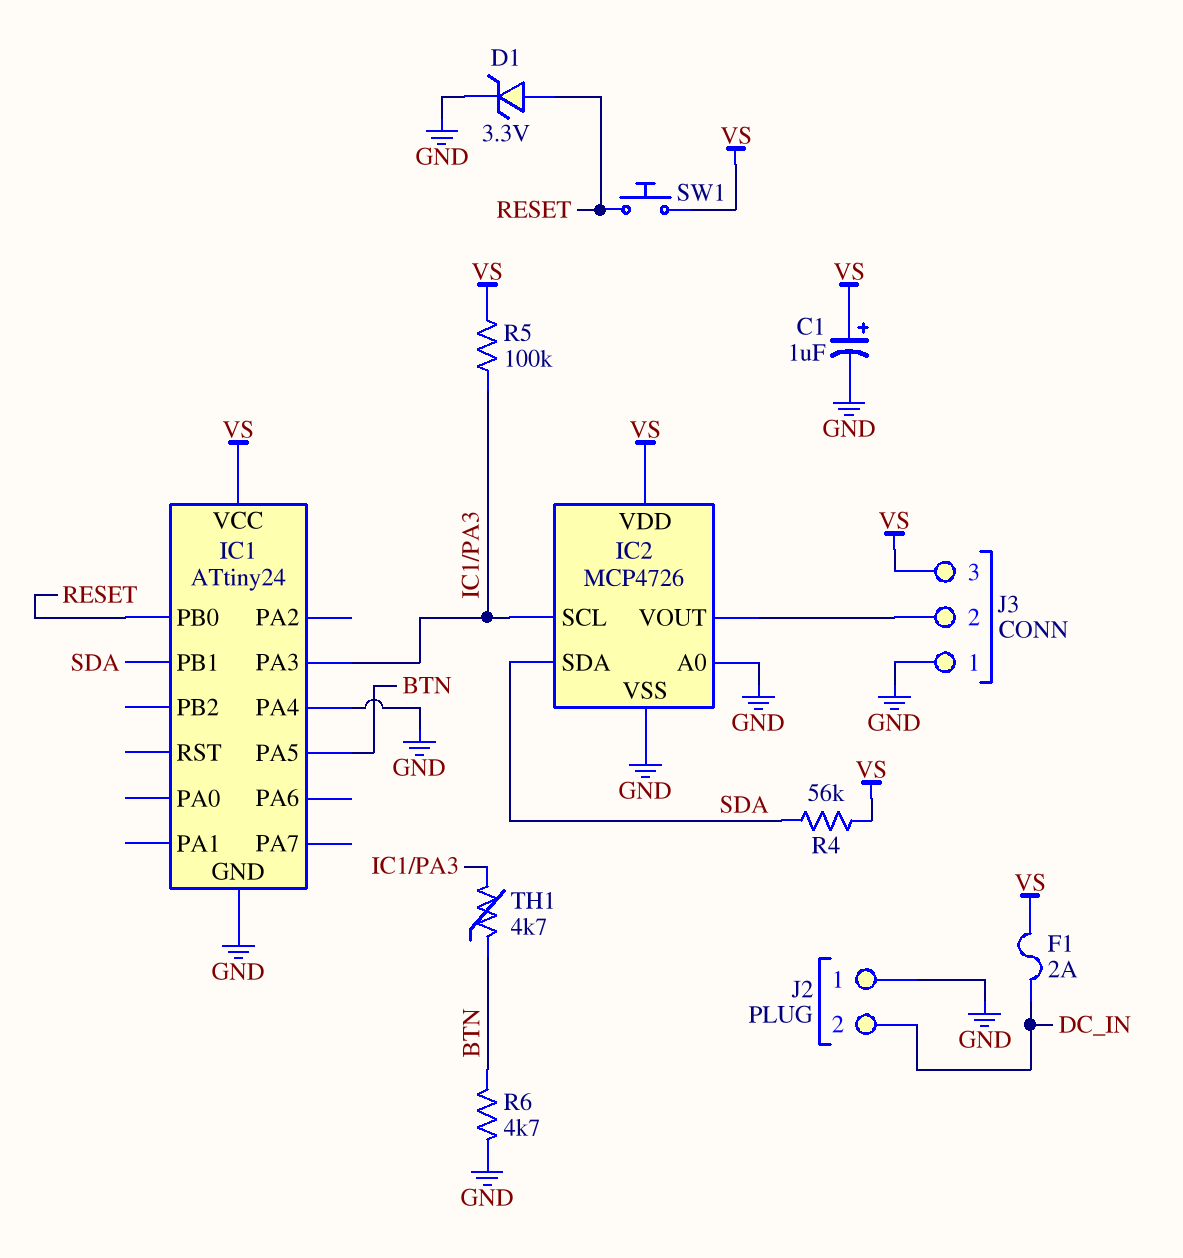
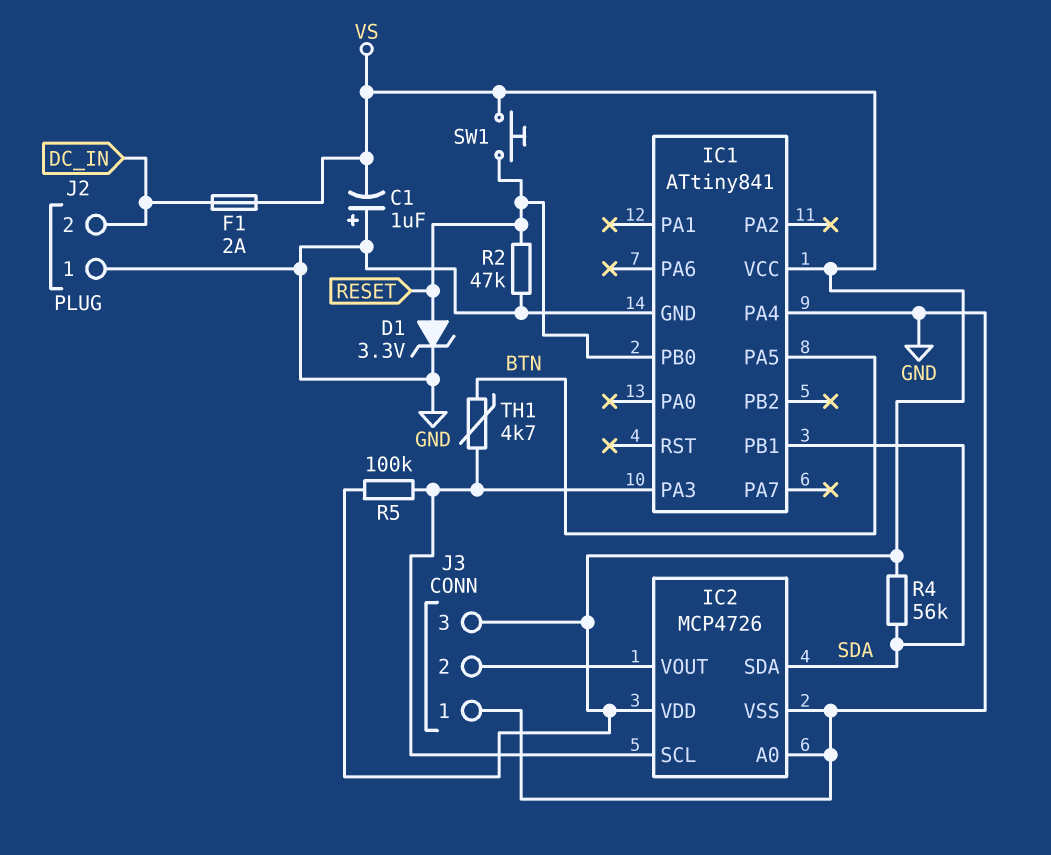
C1: 1uF (plus VS, minus GND) -> 1uF (plus GND, minus VS)
IC1: ATtiny24 -> ATtiny841
R2: none -> 47k (GND, RESET)
R6: 4.7k (BTN, GND) -> none

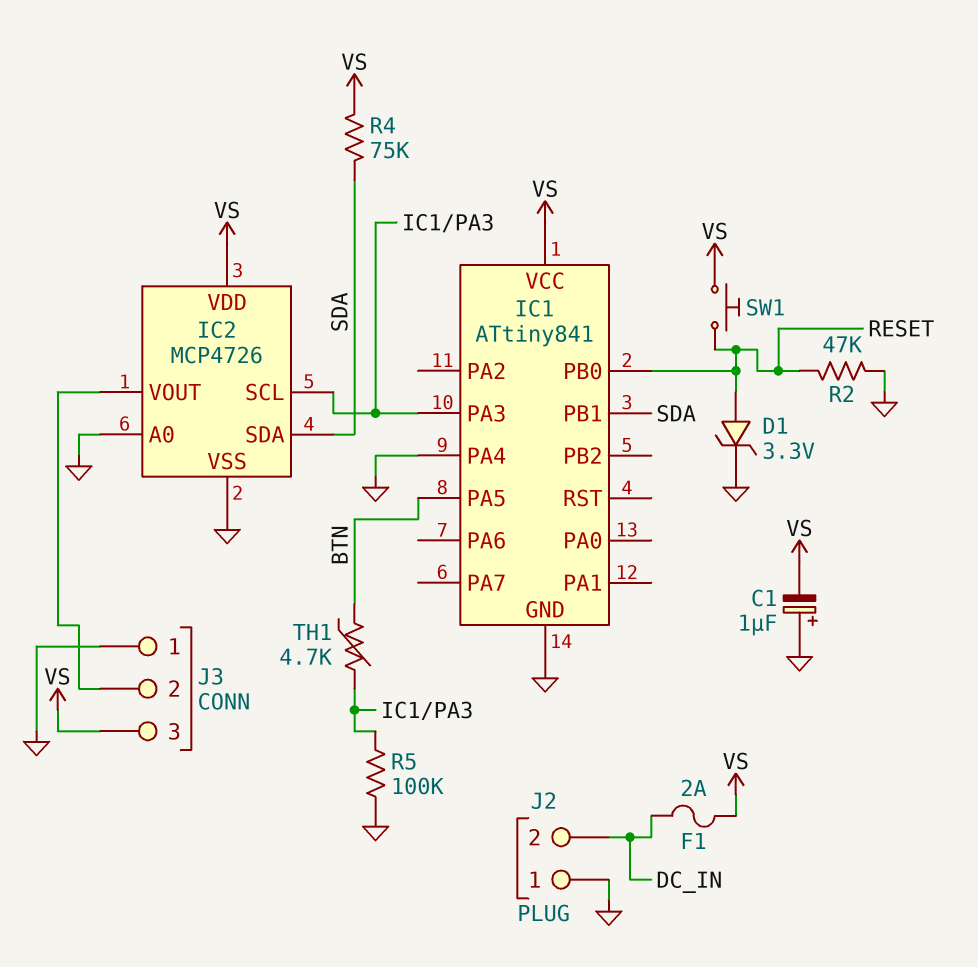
R4: 56k (SDA, VS) -> 75k (SDA, VS)
R5: 100k (IC1/PA3, VS) -> 100k (GND, IC1/PA3)

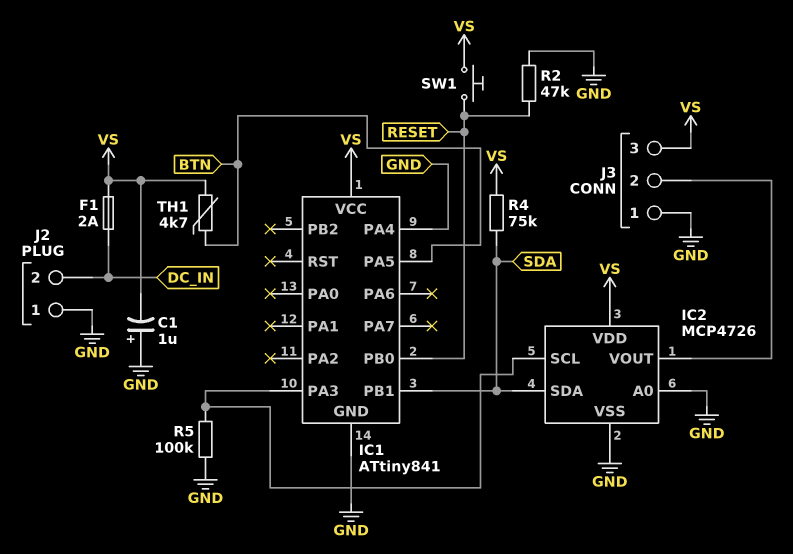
D1: zener 3.3V (A RESET, K GND) -> none
TH1: 4.7k (BTN, IC1/PA3) -> 4.7k (BTN, VS)

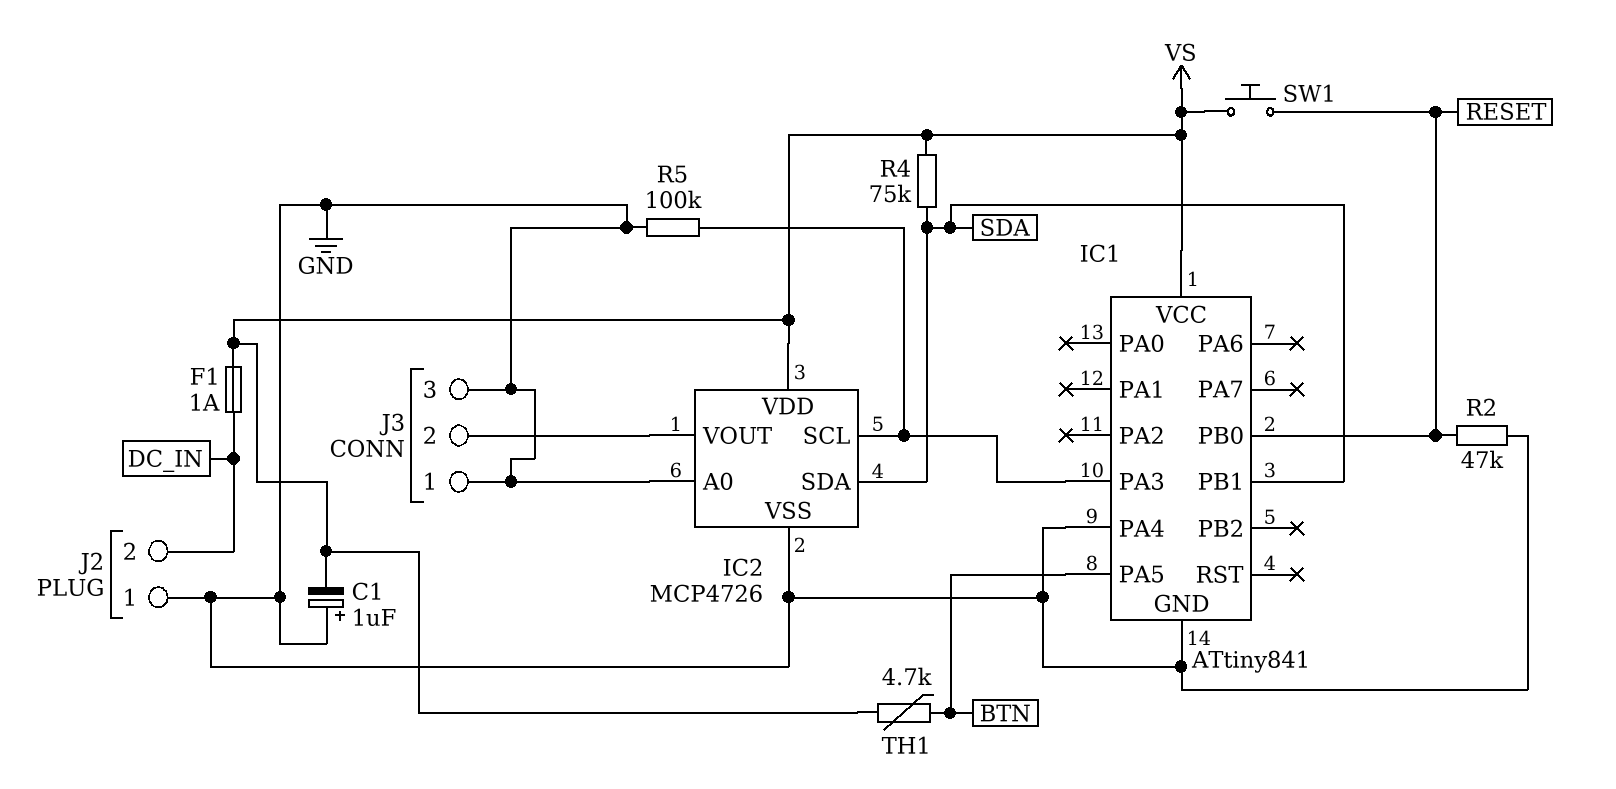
F1: 2A (DC_IN, VS) -> 1A (DC_IN, VS)
J3 pin 3: VS -> GND

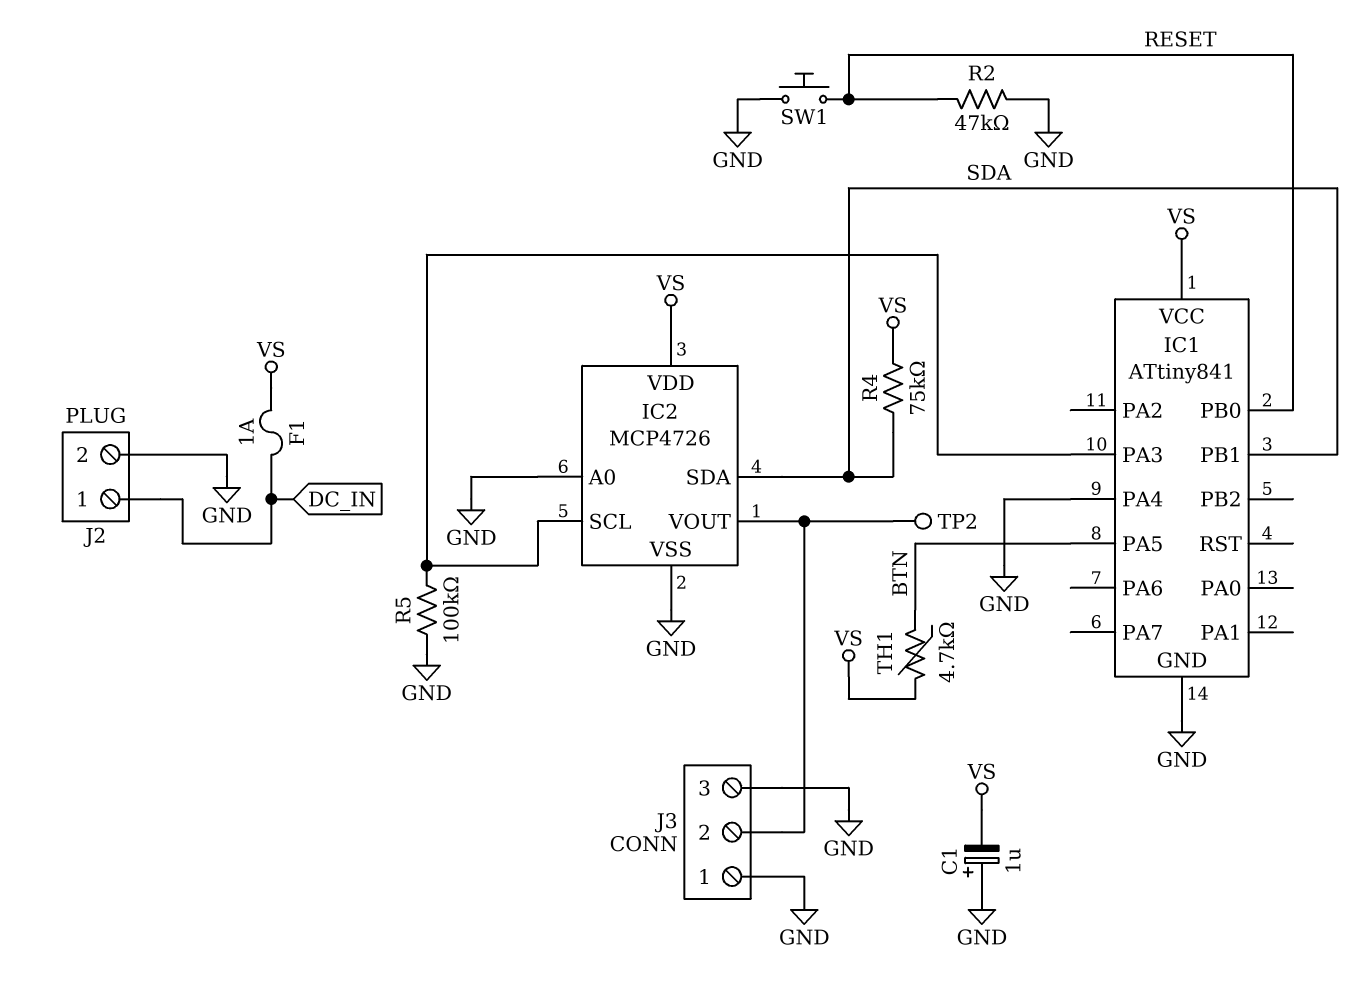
J2 pin 1: GND -> DC_IN
J2 pin 2: DC_IN -> GND
SW1: button (RESET, VS) -> button (GND, RESET)
TP2: none -> test point (IC2/VOUT)

